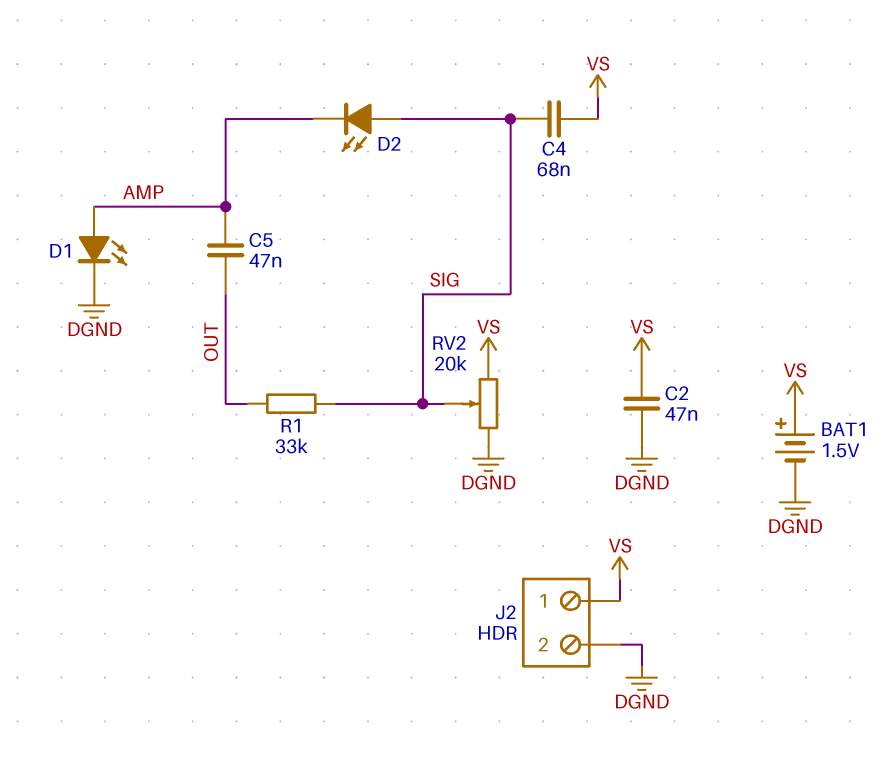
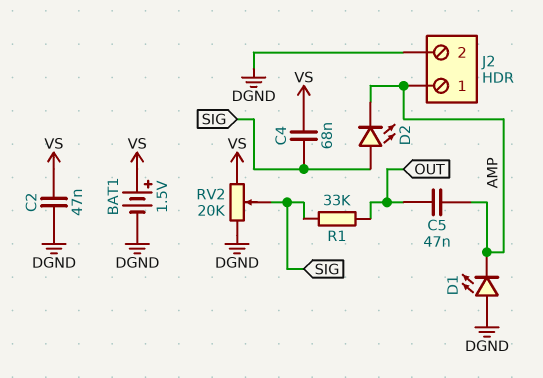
D1: LED (A AMP, K DGND) -> LED (A DGND, K AMP)
J2 pin 1: VS -> AMP

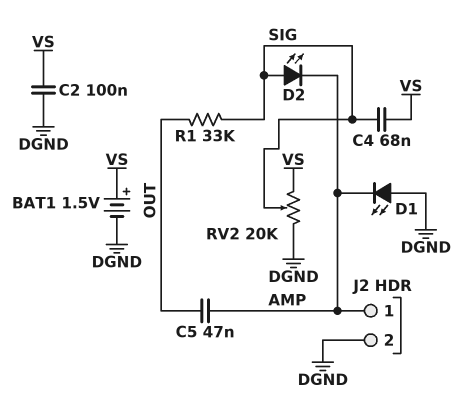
C2: 47nF (DGND, VS) -> 100nF (DGND, VS)

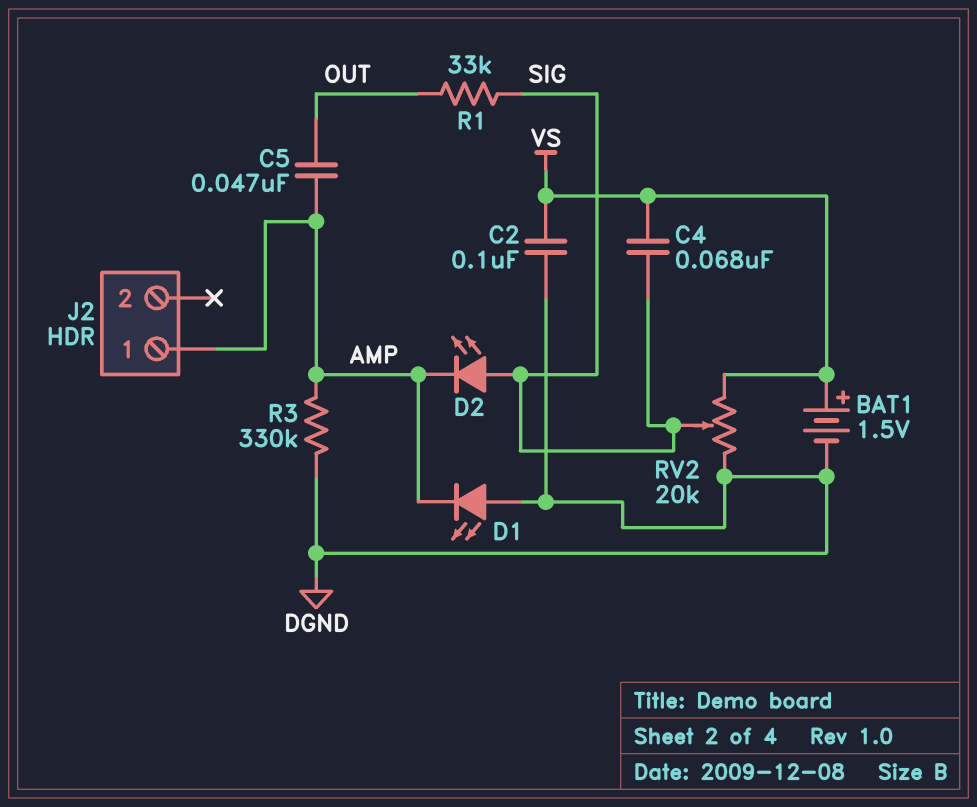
J2 pin 2: DGND -> none
R3: none -> 330k (AMP, DGND)

